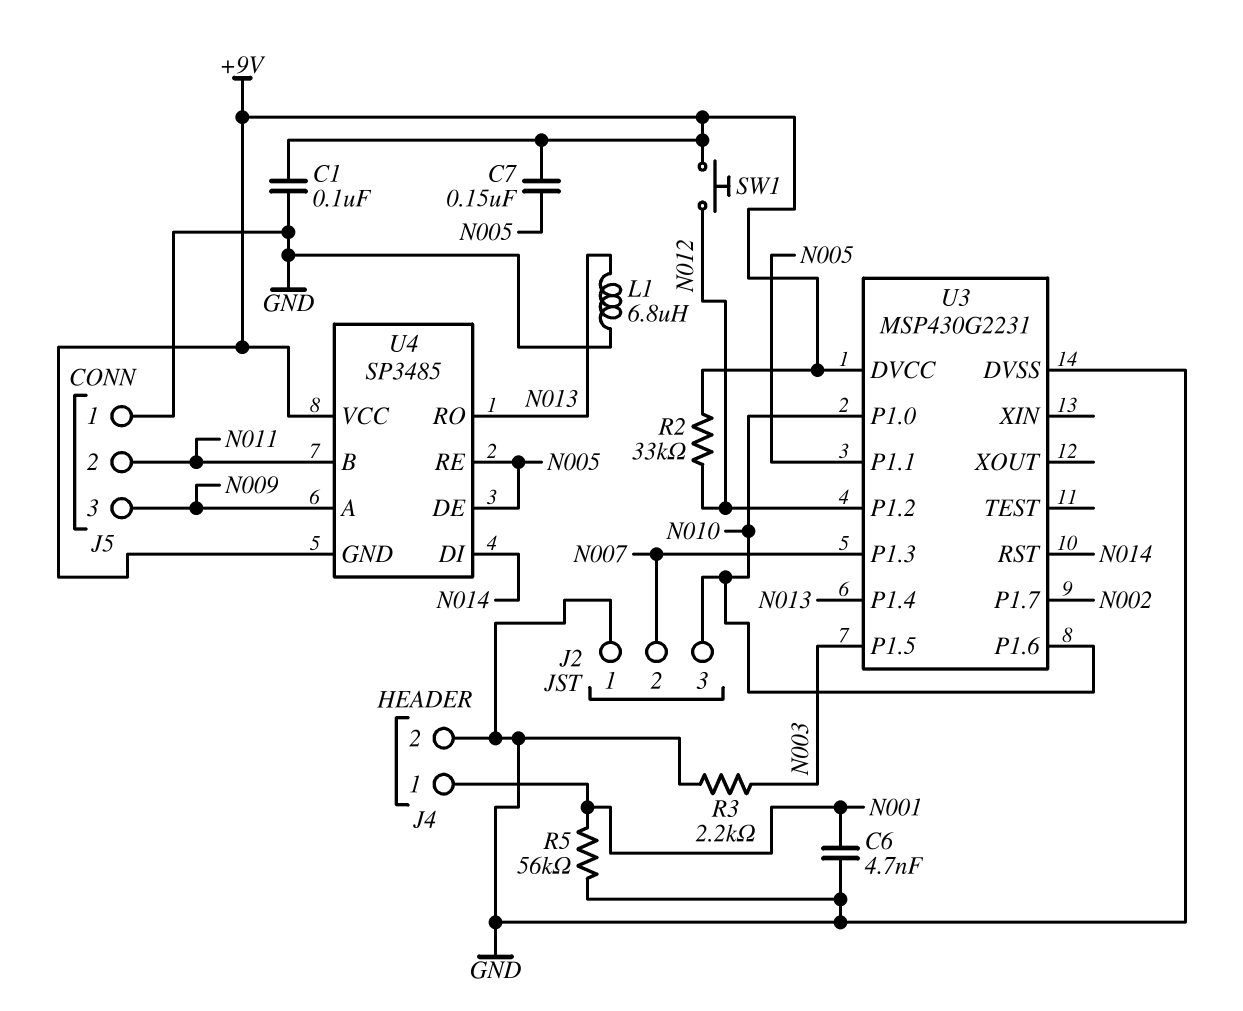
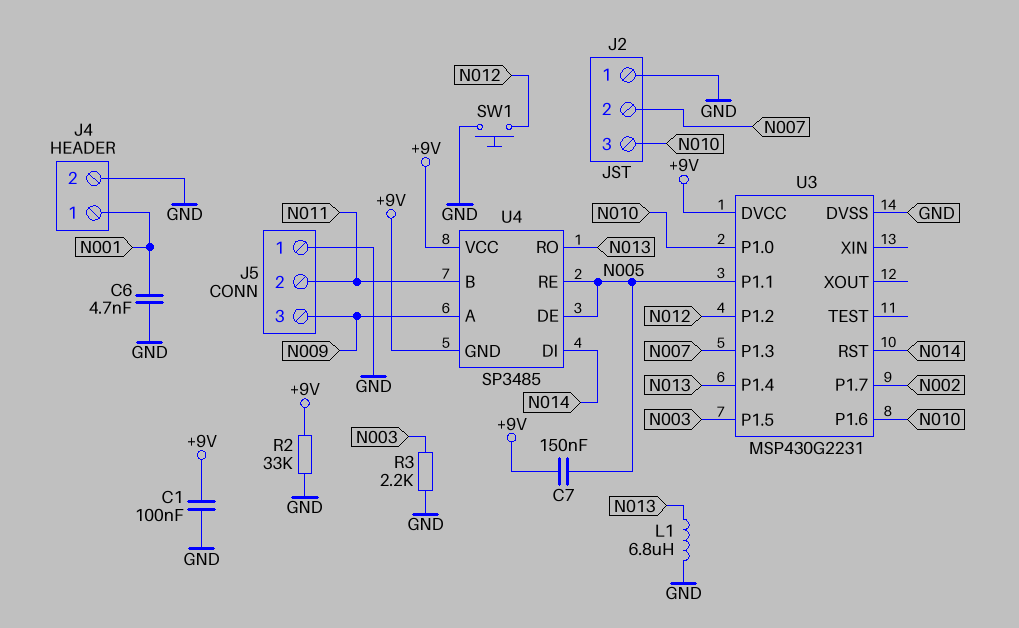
R2: 33k (+9V, N012) -> 33k (+9V, GND)
R5: 56k (GND, N001) -> none
SW1: button (+9V, N012) -> button (GND, N012)

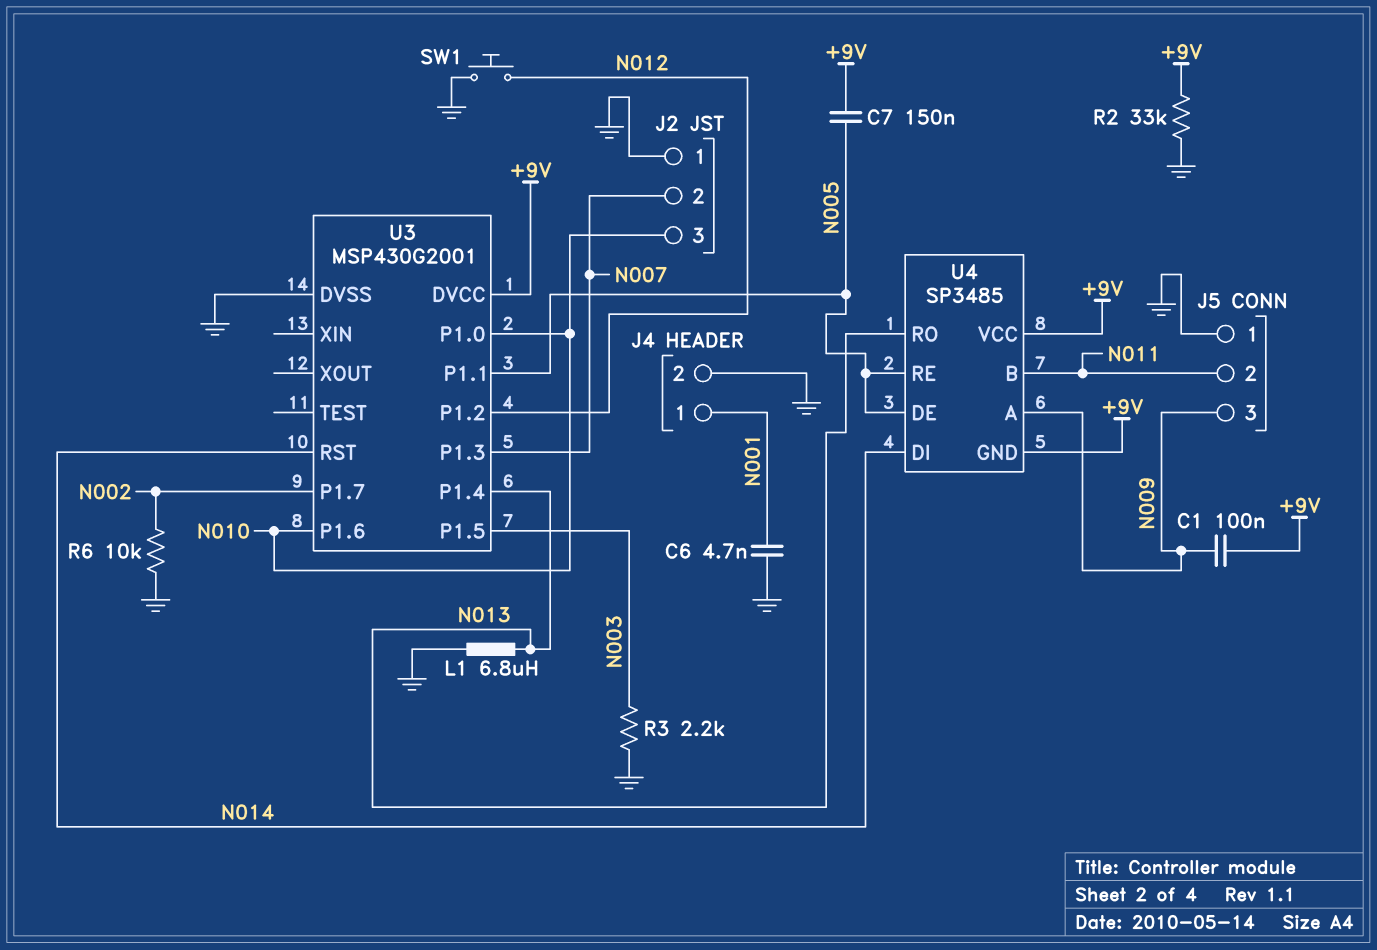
C1: 100nF (+9V, GND) -> 100nF (+9V, N009)
R6: none -> 10k (GND, N002)
U3: MSP430G2231 -> MSP430G2001

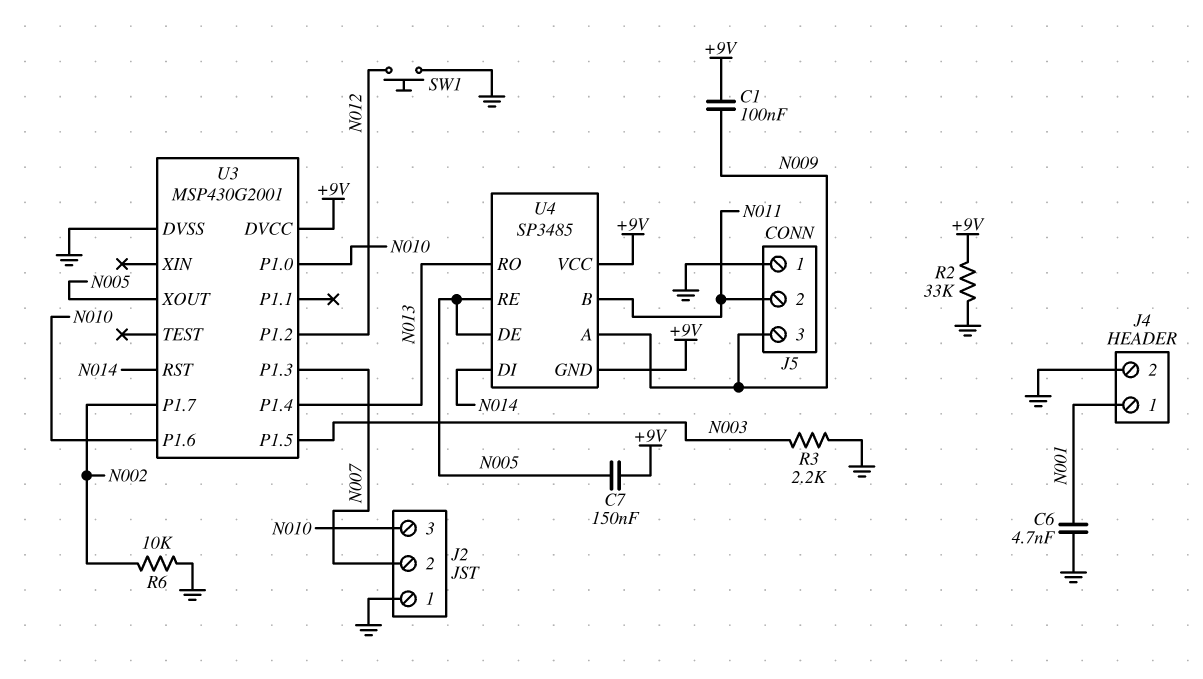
L1: 6.8uH (GND, N013) -> none
U3 pin P1.1: N005 -> none
U3 pin XOUT: none -> N005

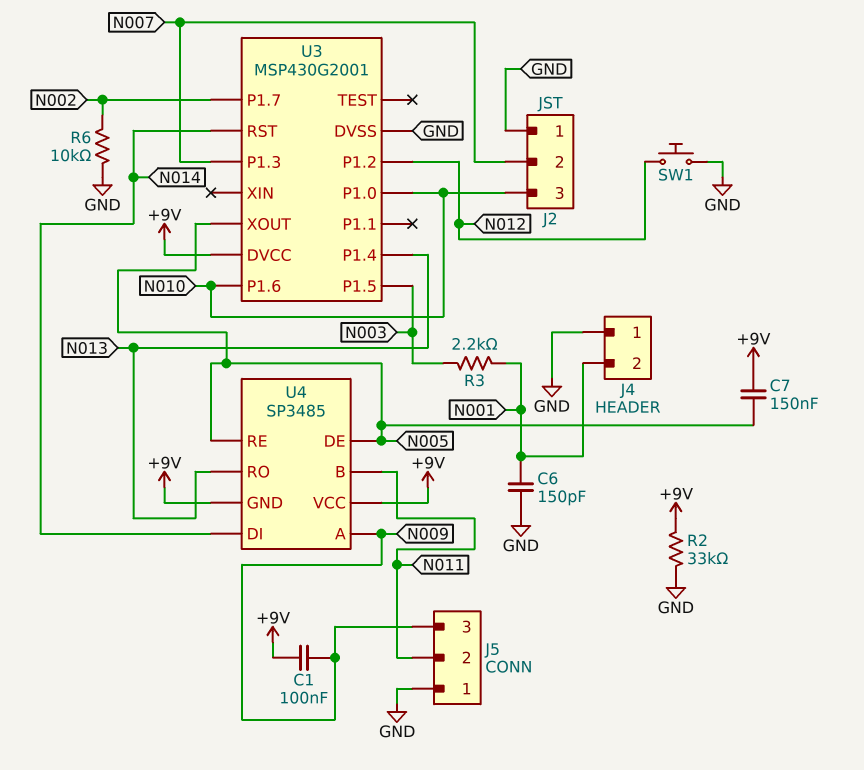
C6: 4.7nF (GND, N001) -> 150pF (GND, N001)
J4 pin 1: N001 -> GND
J4 pin 2: GND -> N001
R3: 2.2k (GND, N003) -> 2.2k (N001, N003)

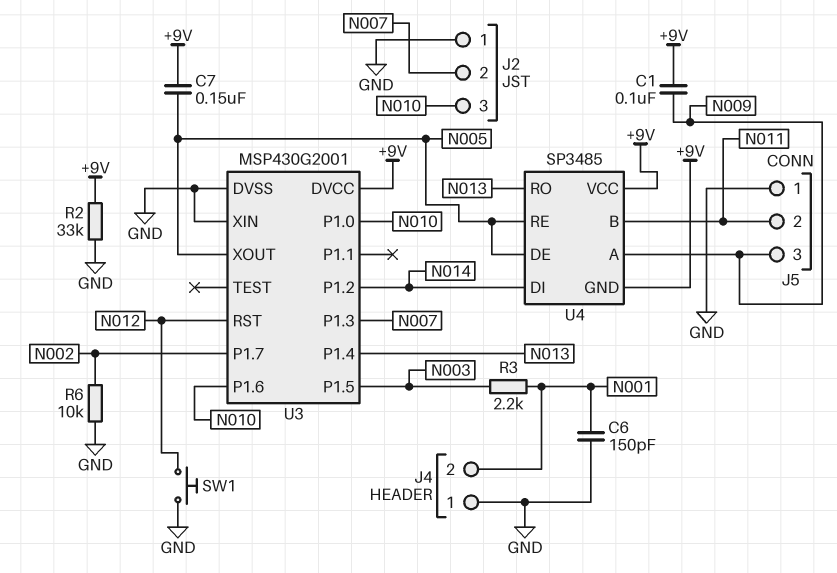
U3 pin P1.2: N012 -> N014
U3 pin RST: N014 -> N012
U3 pin XIN: none -> GND

